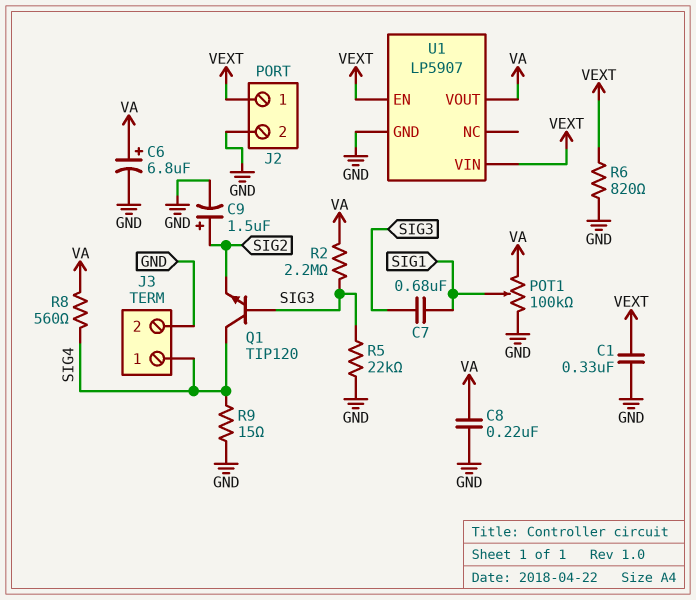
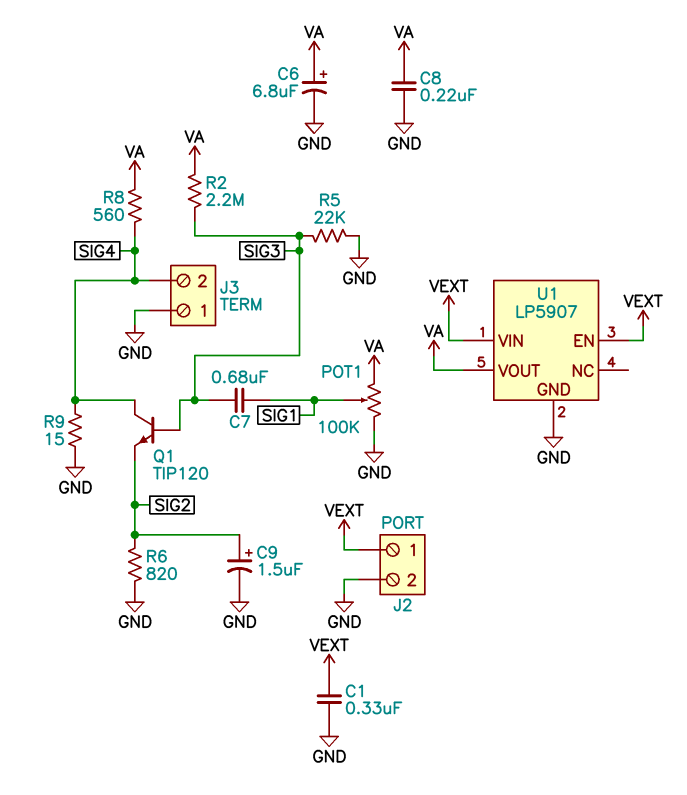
J3 pin 1: SIG4 -> GND
J3 pin 2: GND -> SIG4
R6: 820 (GND, VEXT) -> 820 (GND, SIG2)

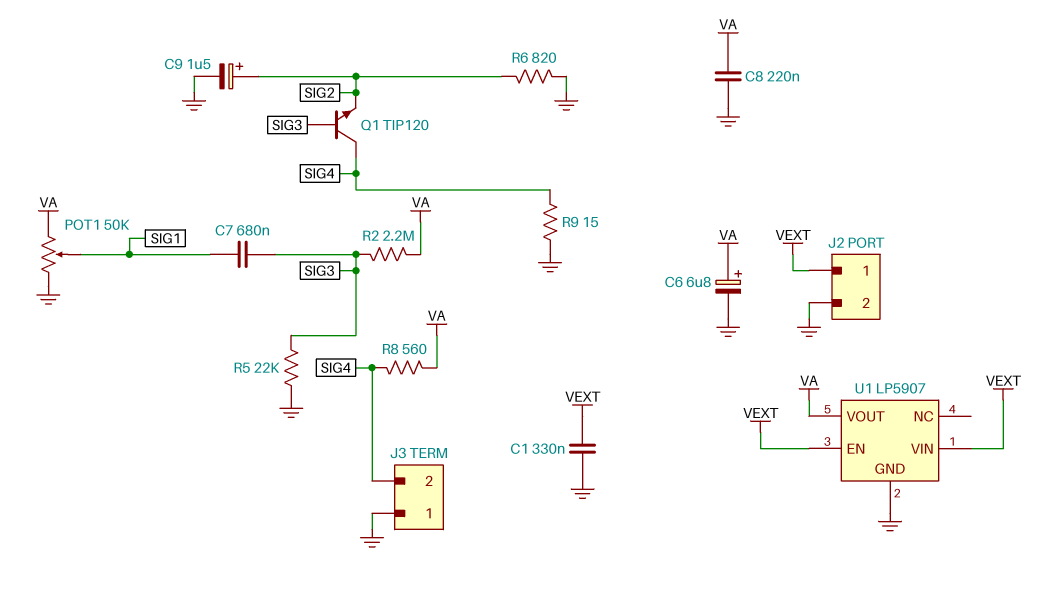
POT1: 100k (GND, VA, wiper SIG1) -> 50k (GND, VA, wiper SIG1)

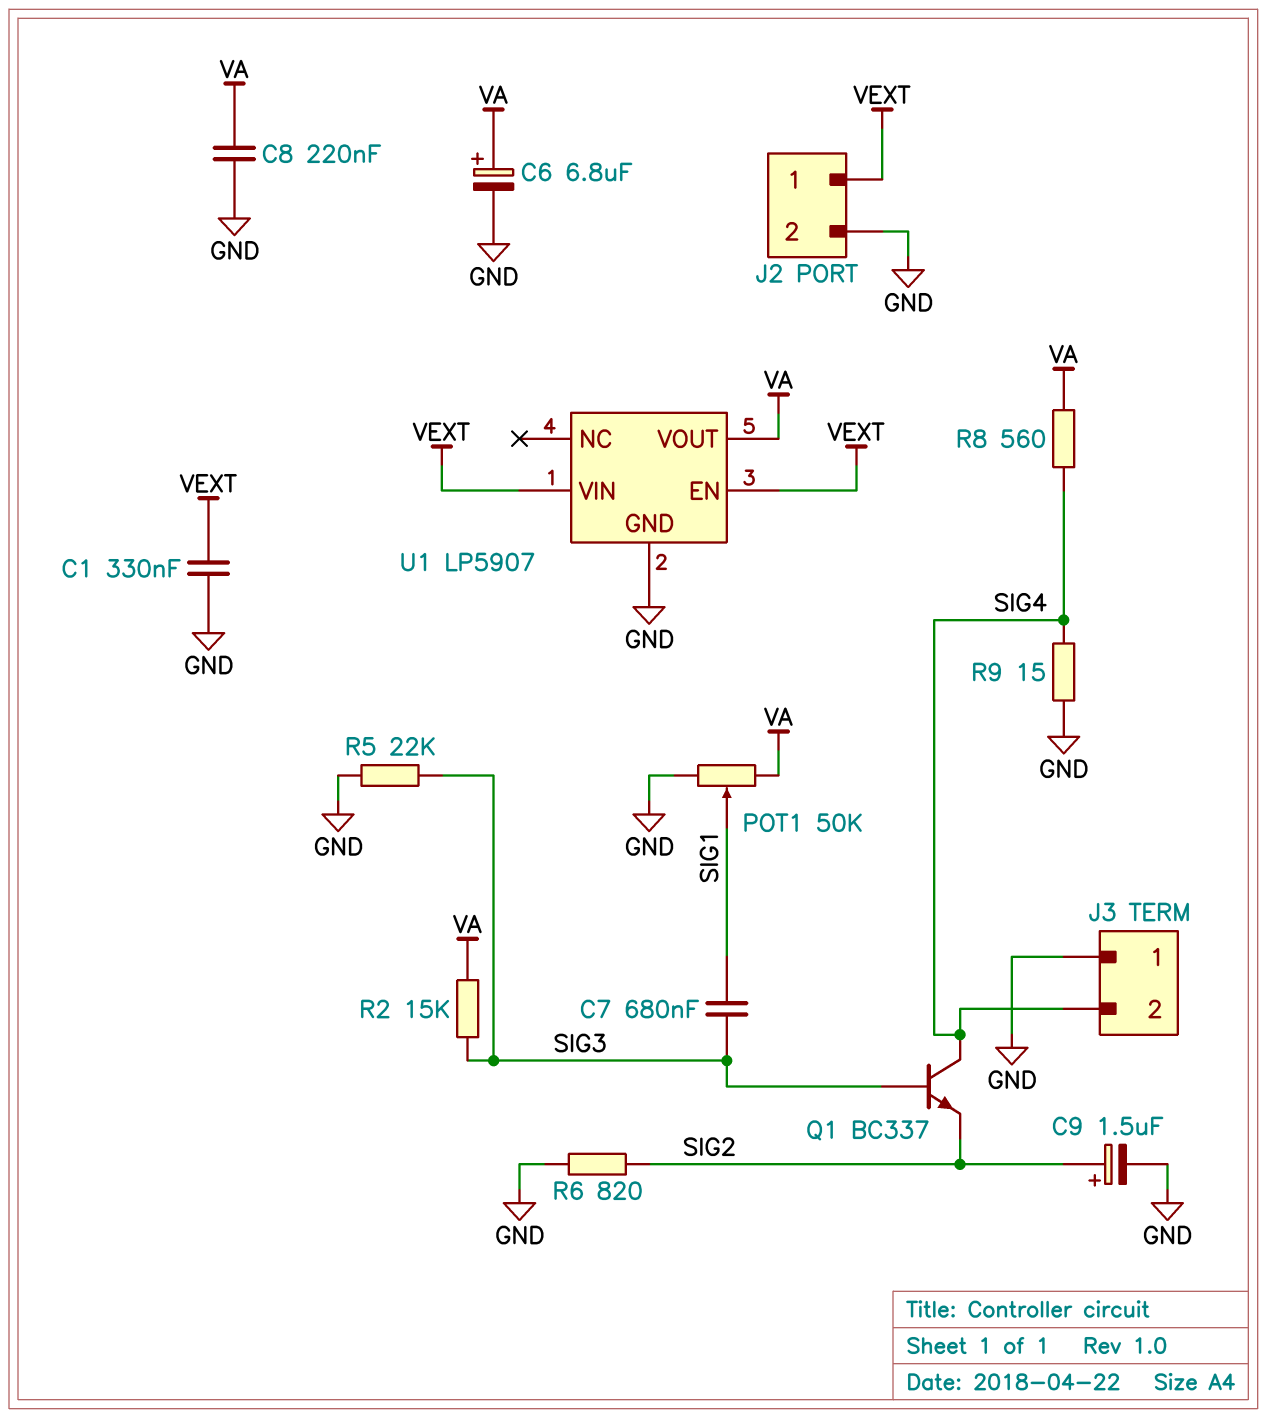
Q1: NPN TIP120 (B SIG3, C SIG4, E SIG2) -> NPN BC337 (B SIG3, C SIG4, E SIG2)
R2: 2.2M (SIG3, VA) -> 15k (SIG3, VA)

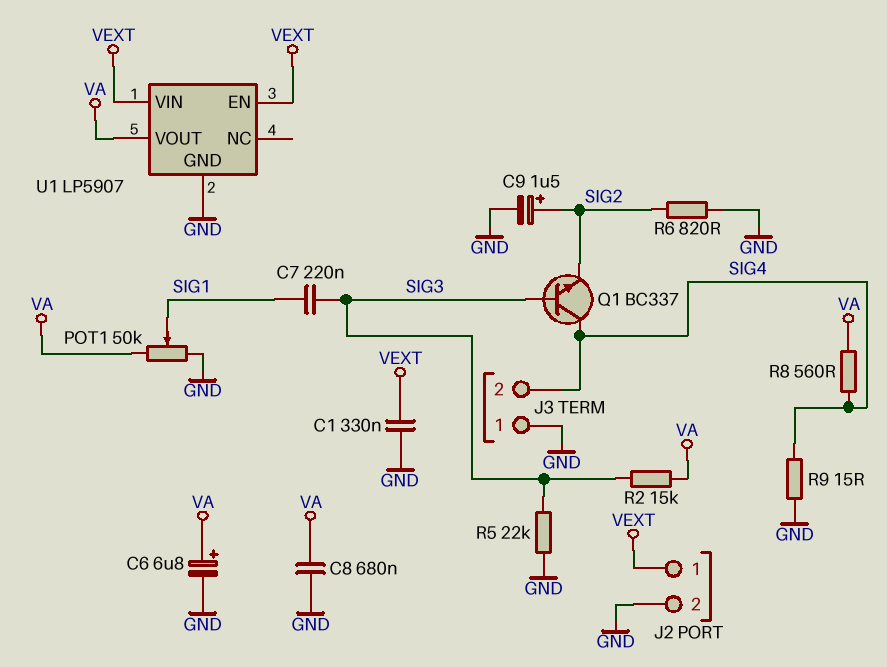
C7: 680nF (SIG1, SIG3) -> 220nF (SIG1, SIG3)
C8: 220nF (GND, VA) -> 680nF (GND, VA)

